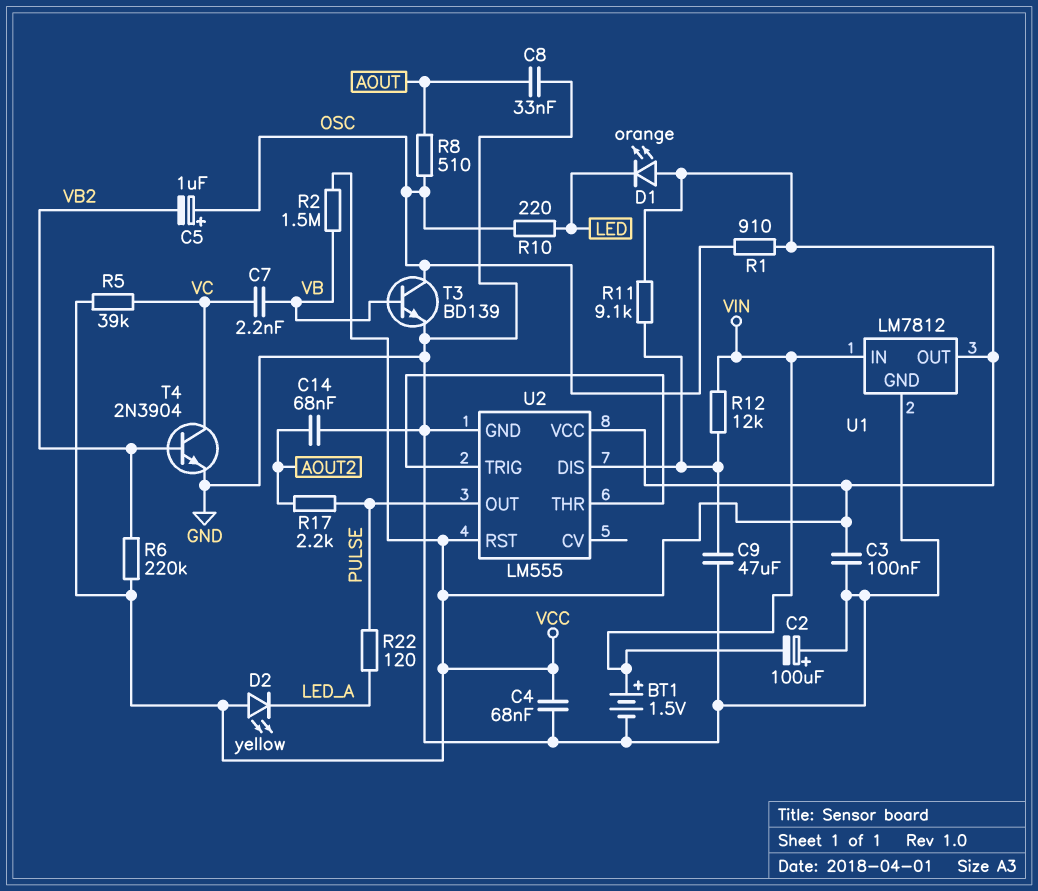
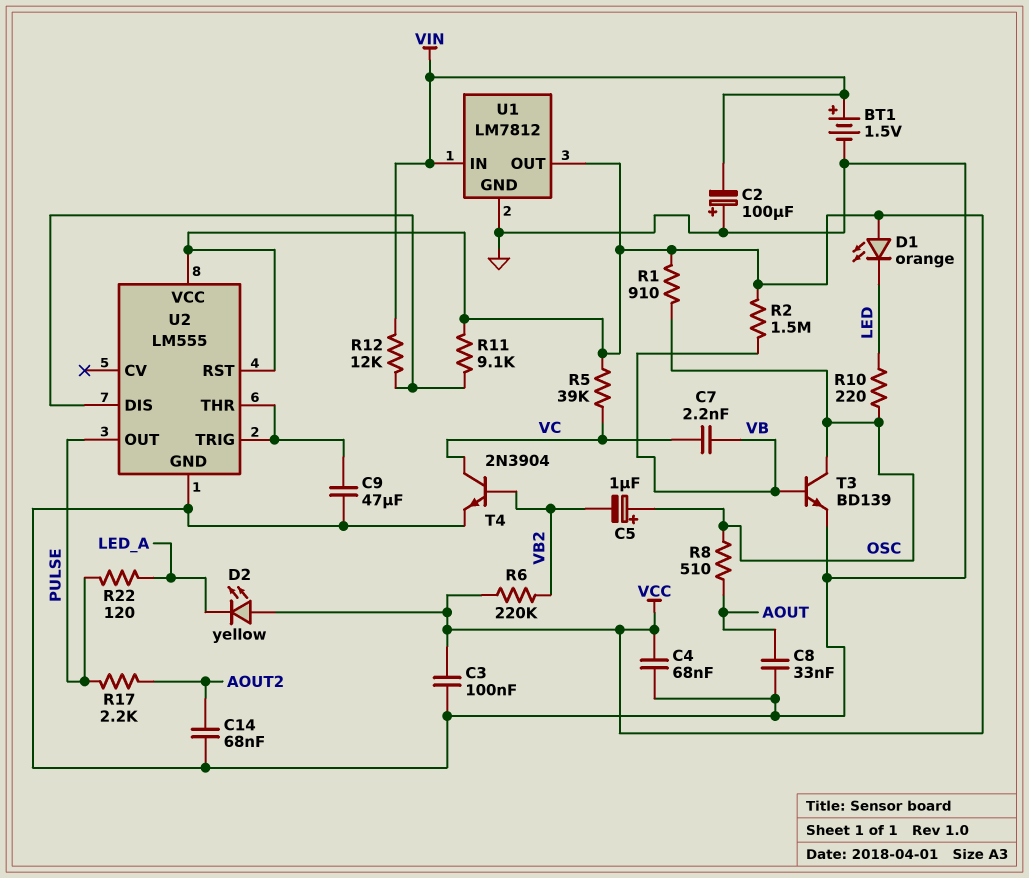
C9: 47uF (GND, U2/DIS) -> 47uF (GND, U2/THR)

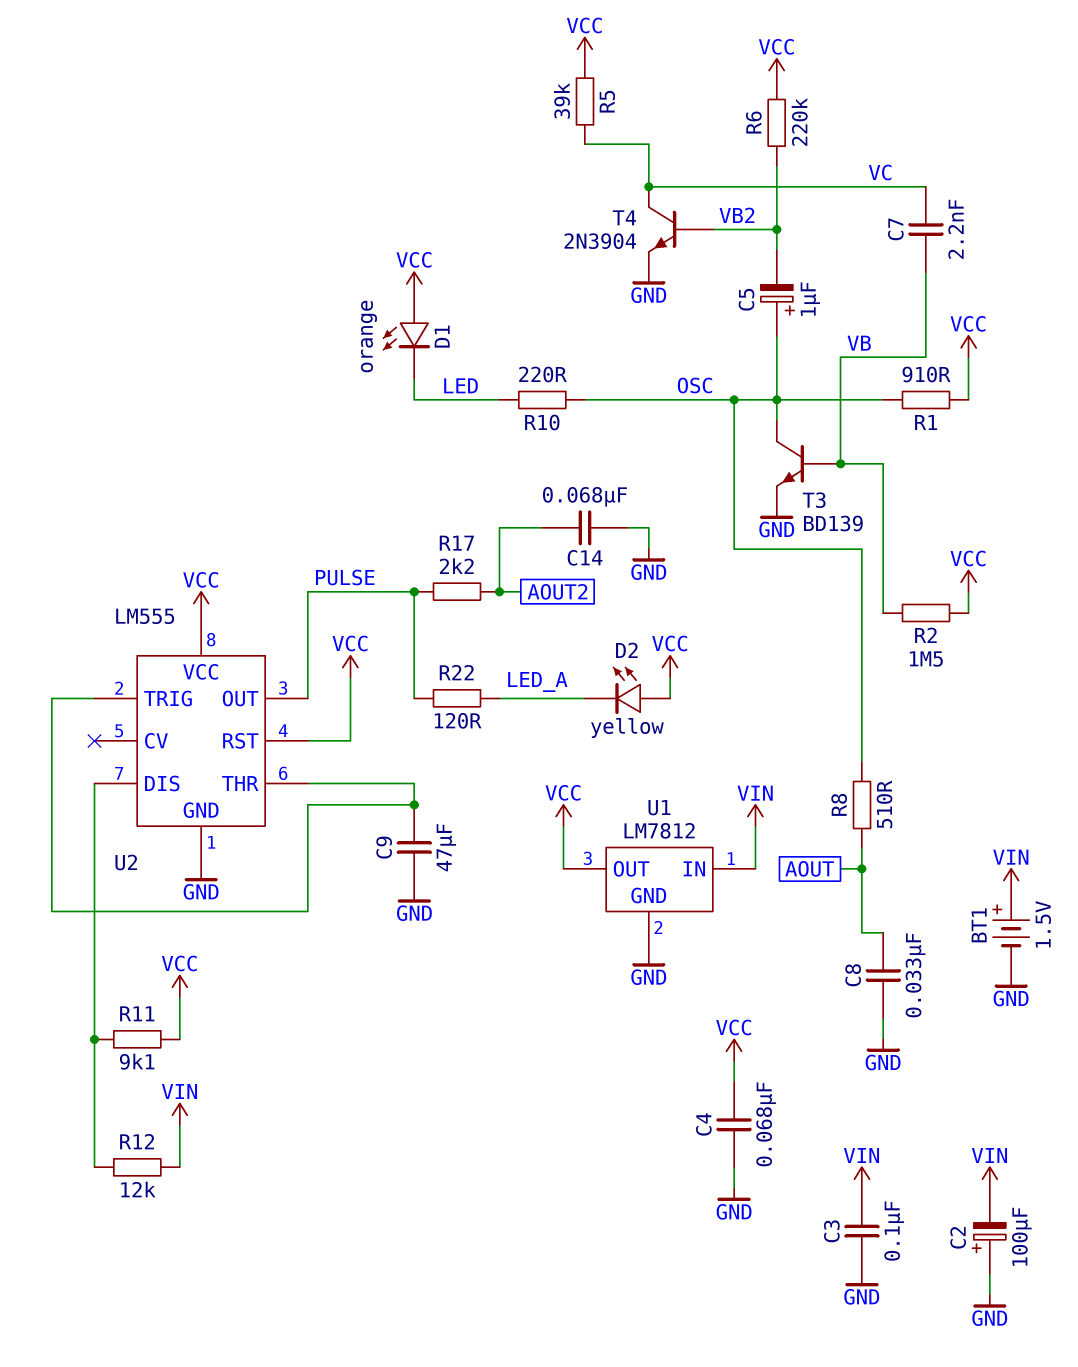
C3: 100nF (GND, VCC) -> 100nF (GND, VIN)

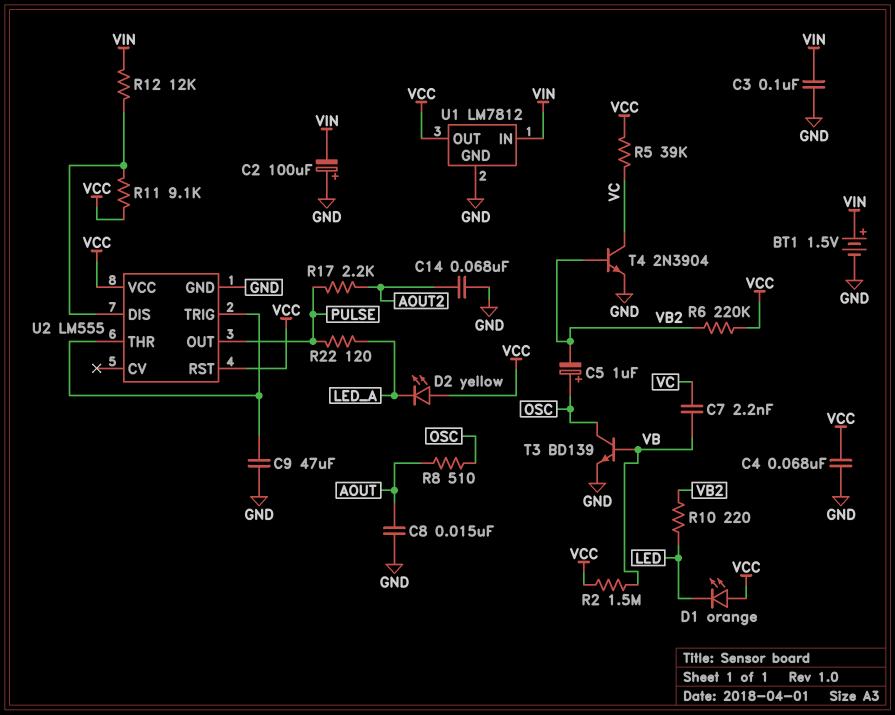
C8: 33nF (AOUT, GND) -> 15nF (AOUT, GND)
R1: 910 (OSC, VCC) -> none
R10: 220 (LED, OSC) -> 220 (LED, VB2)

